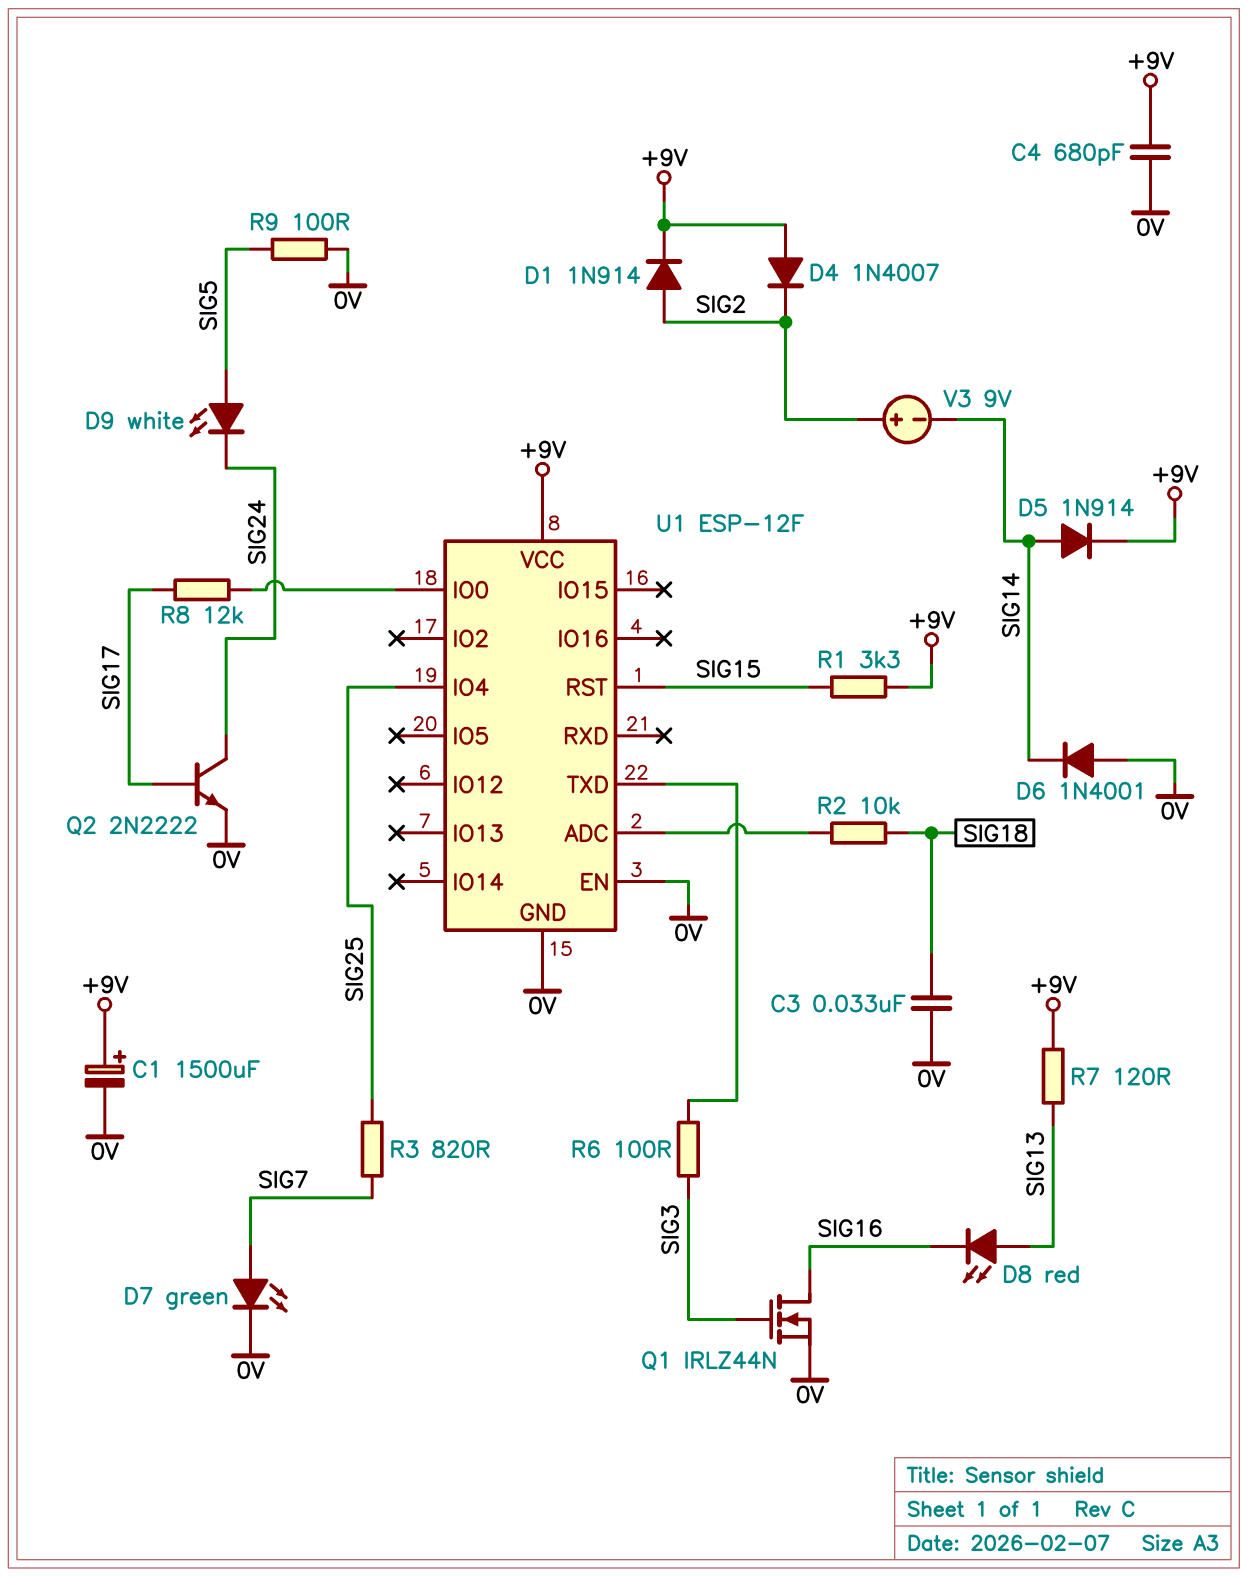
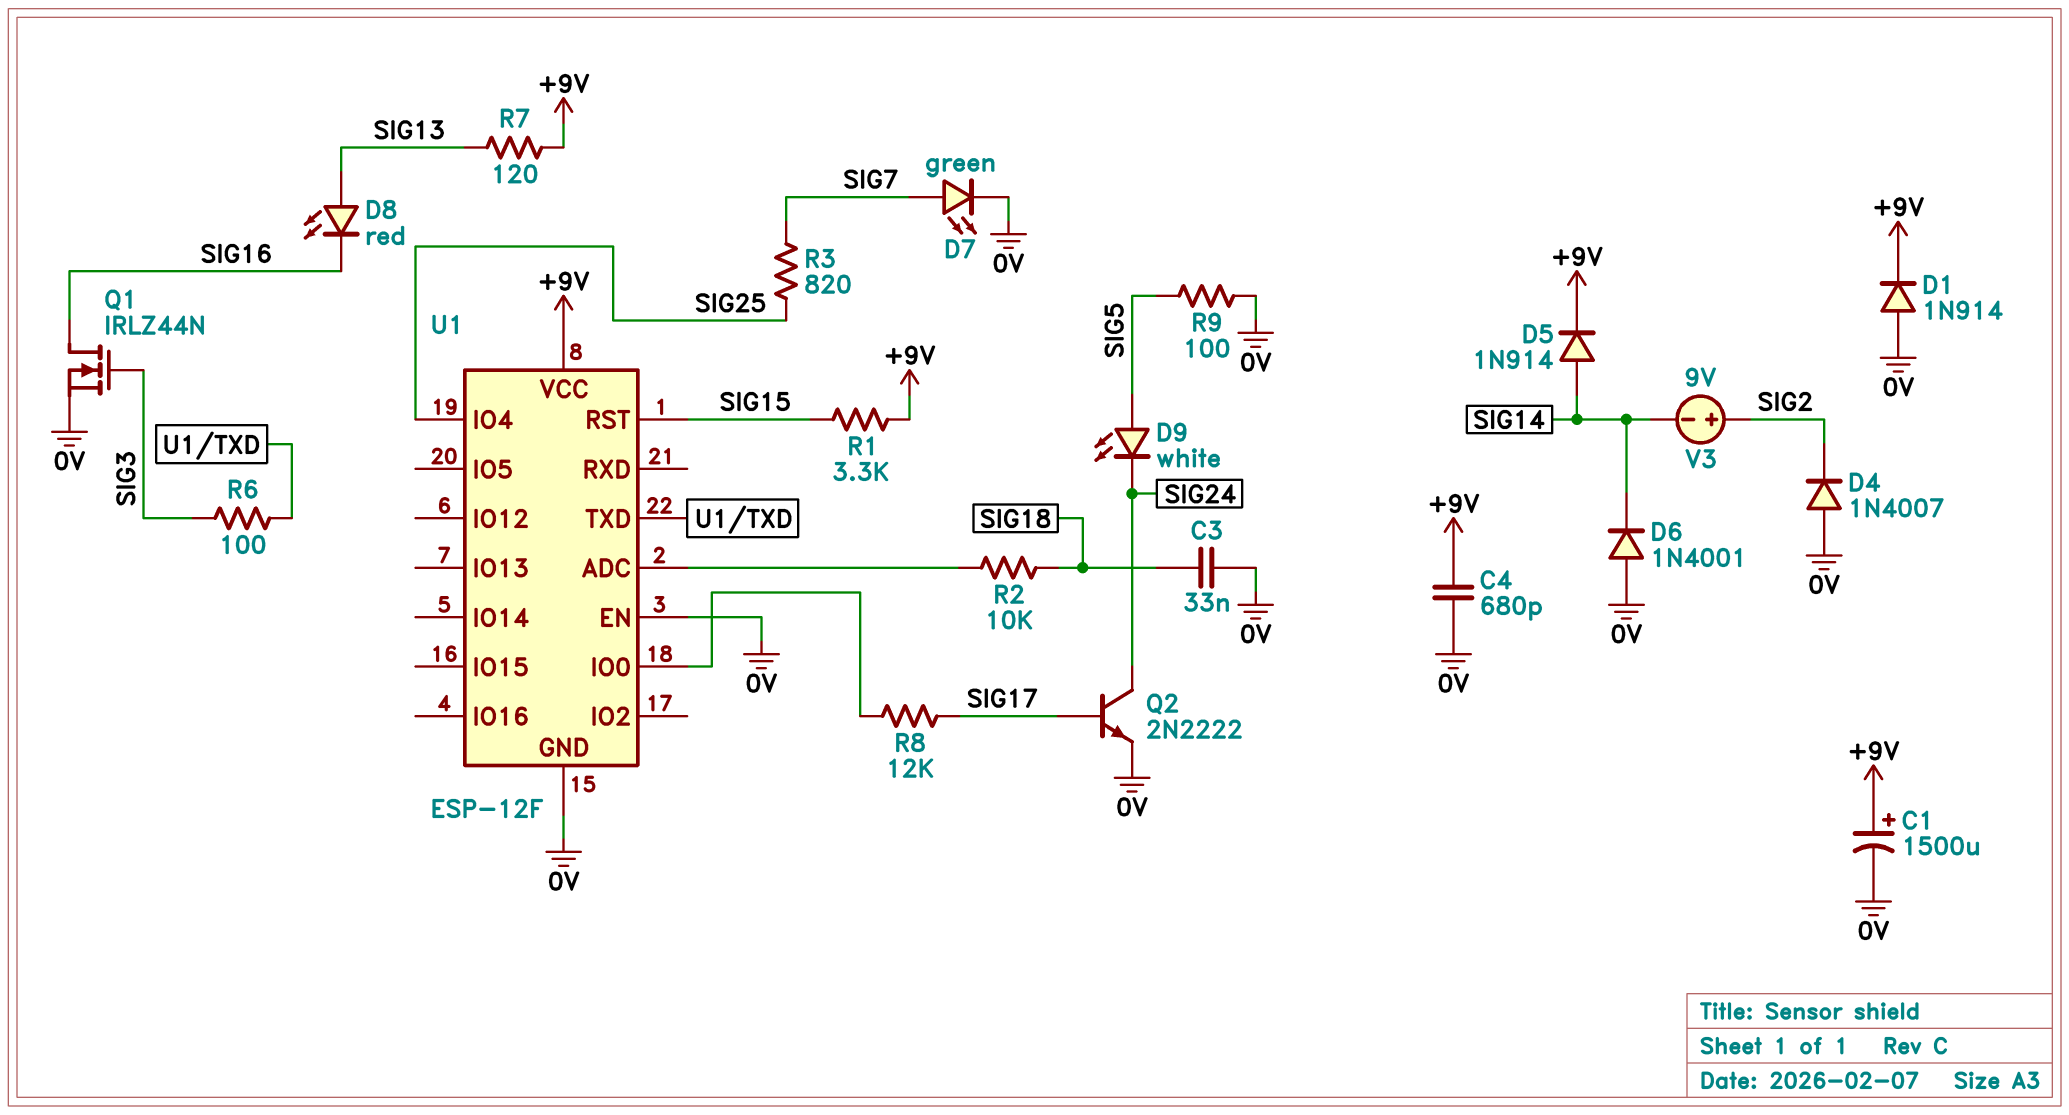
D1: diode 1N914 (A SIG2, K +9V) -> diode 1N914 (A 0V, K +9V)
D4: diode 1N4007 (A +9V, K SIG2) -> diode 1N4007 (A 0V, K SIG2)

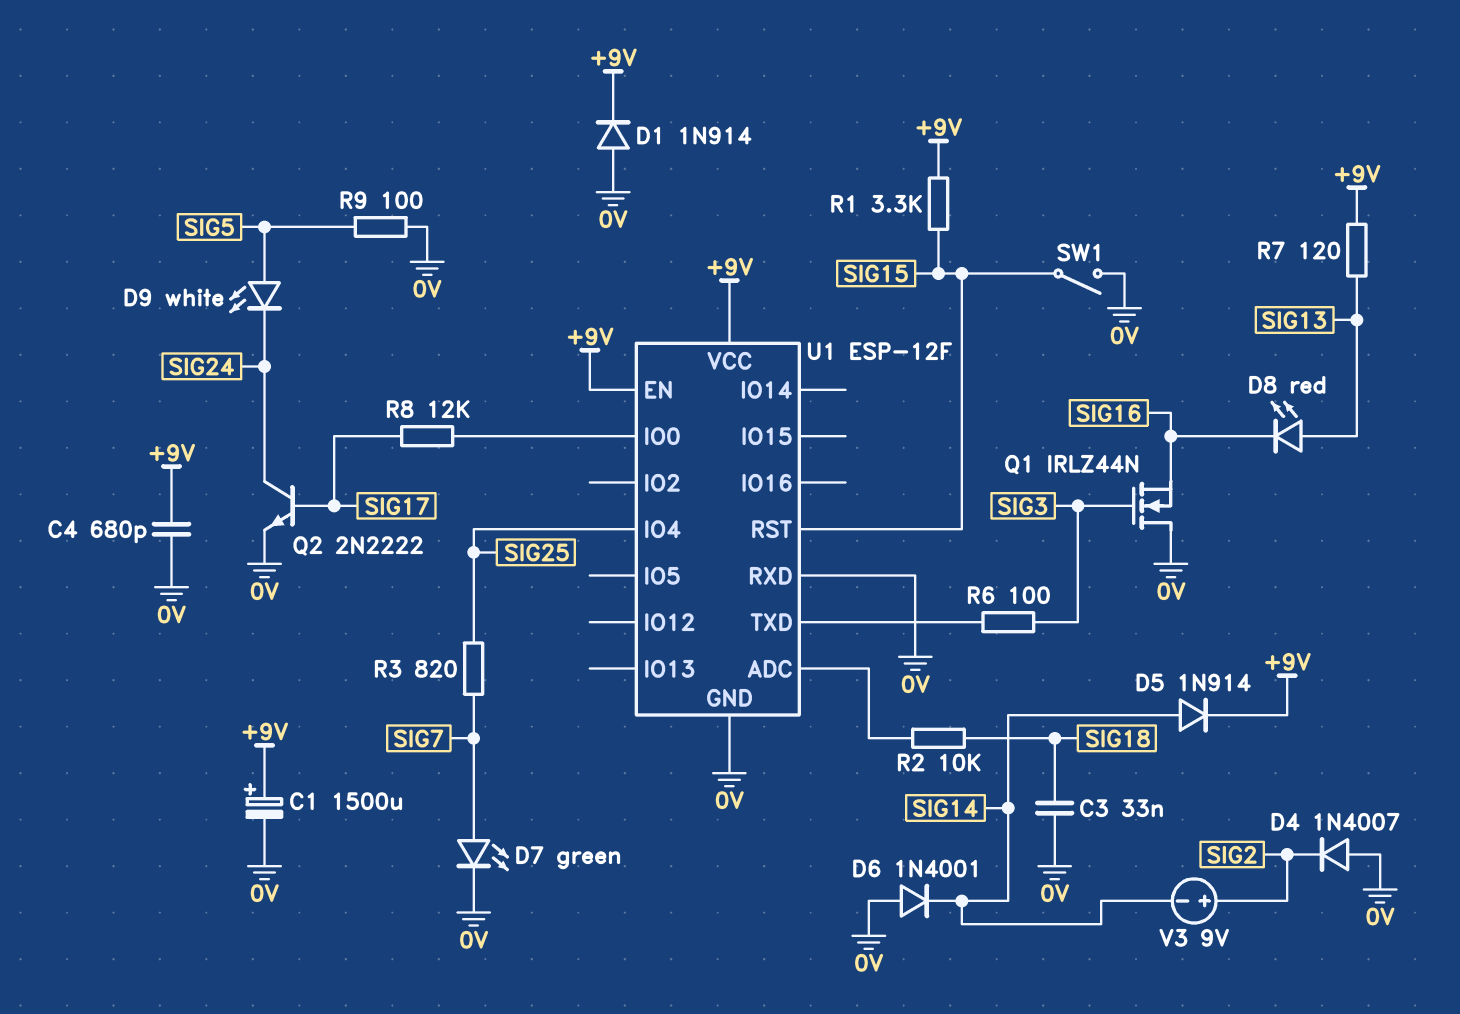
Q1: NMOS IRLZ44N (G SIG3, D SIG16, S 0V) -> NMOS IRLZ44N (G SIG3, D 0V, S SIG16)
SW1: none -> switch (0V, SIG15)
U1 pin EN: 0V -> +9V
U1 pin RXD: none -> 0V

